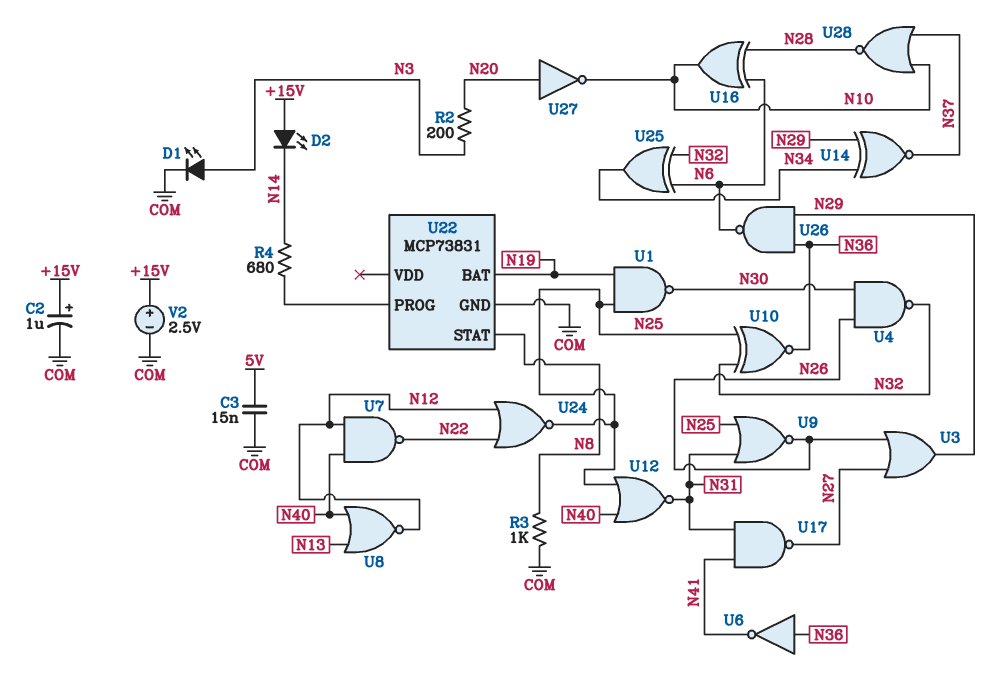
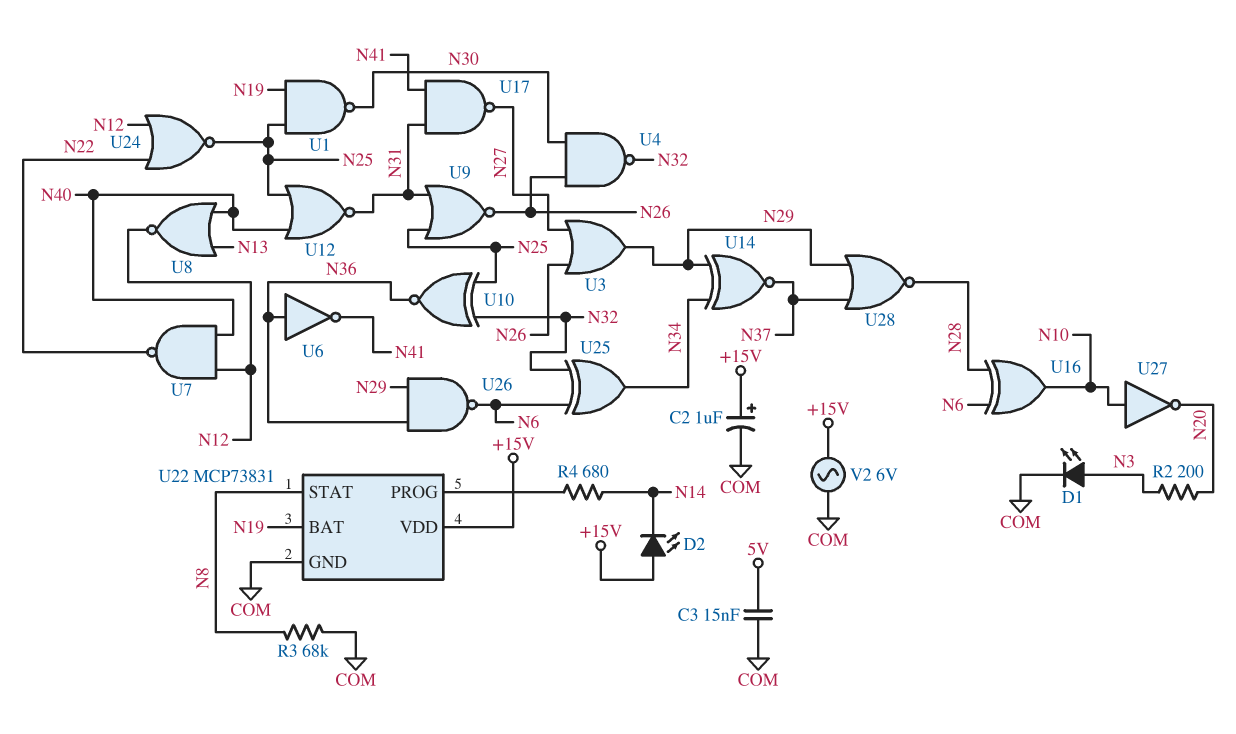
R3: 1k (COM, N8) -> 68k (COM, N8)
U22 pin VDD: none -> +15V
U27: NOT (in N20, out N10) -> NOT (in N10, out N20)
U28: NOR (in N10, in N37, out N28) -> NOR (in N29, in N37, out N28)
V2: 2.5V (plus +15V, minus COM) -> AC 6V (+15V, COM)

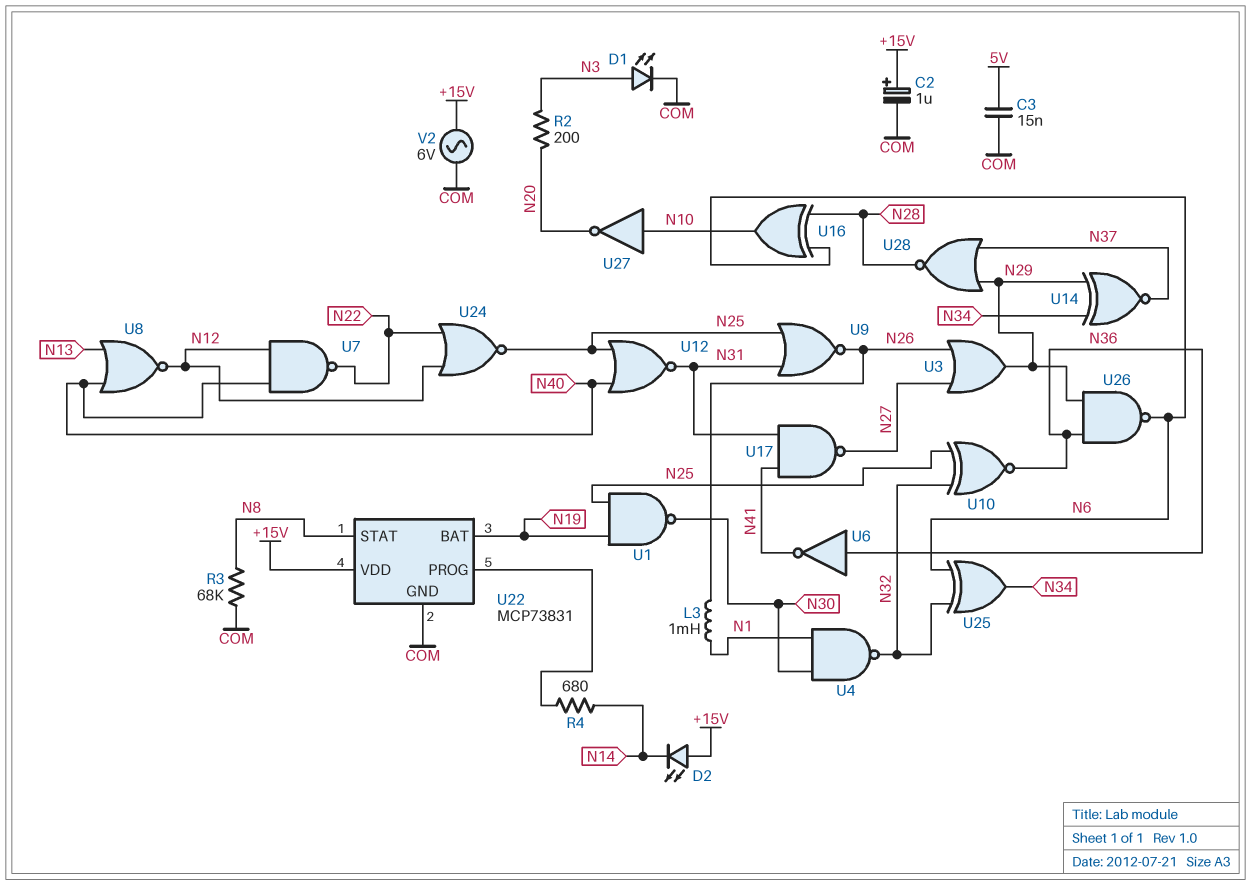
L3: none -> 1mH (N1, N26)
U4: NAND (in N26, in N30, out N32) -> NAND (in N1, in N30, out N32)

